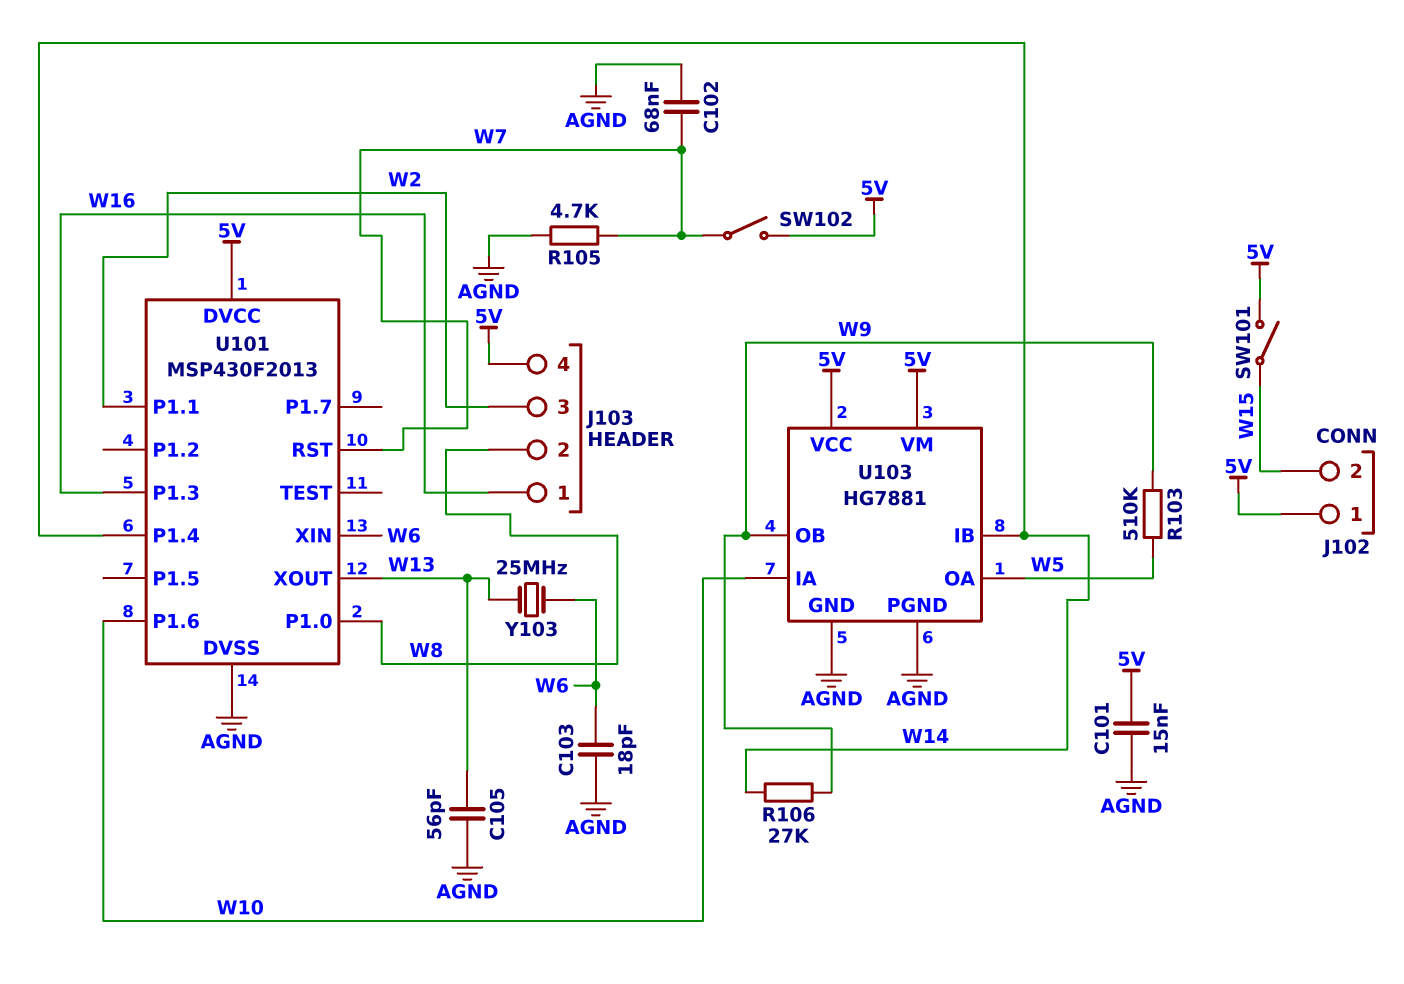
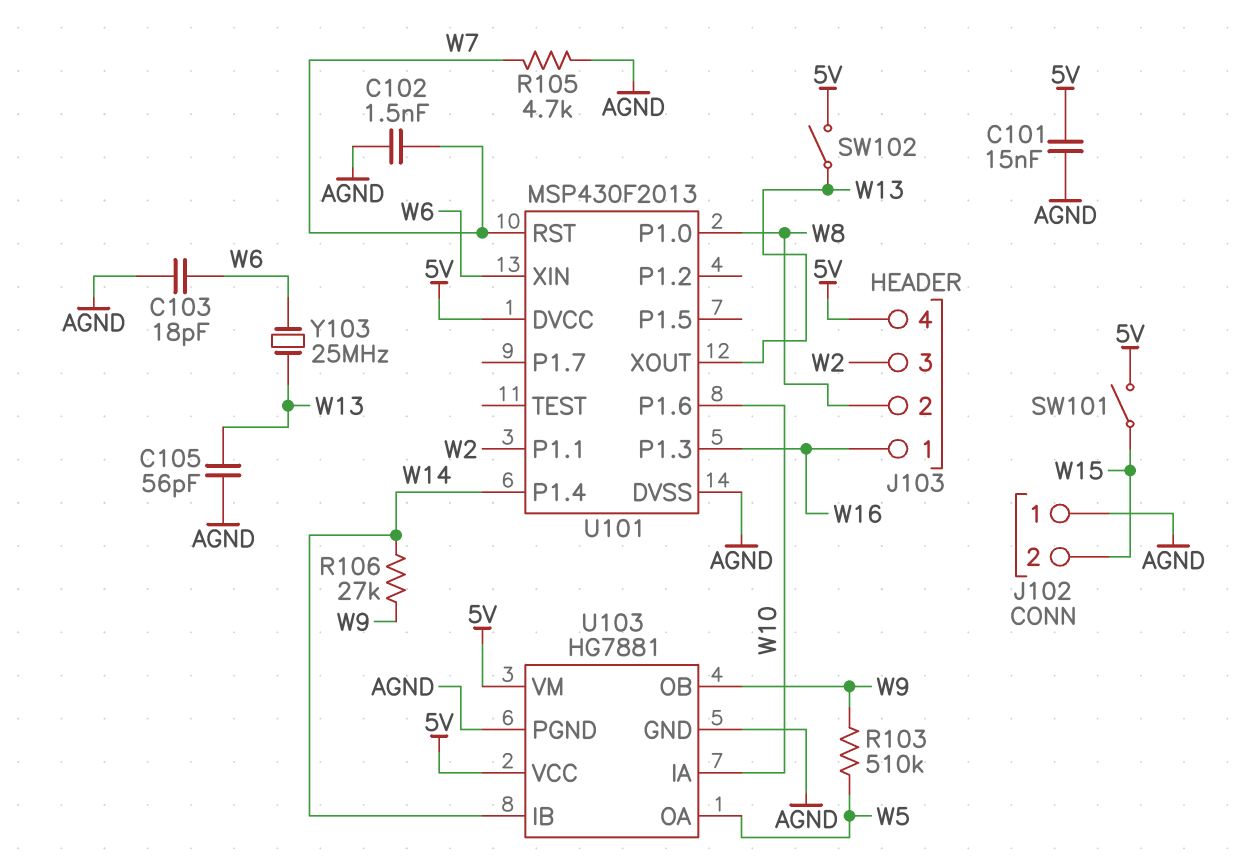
C102: 68nF (AGND, W7) -> 1.5nF (AGND, W7)
J102 pin 1: 5V -> AGND
SW102: switch (5V, W7) -> switch (5V, W13)

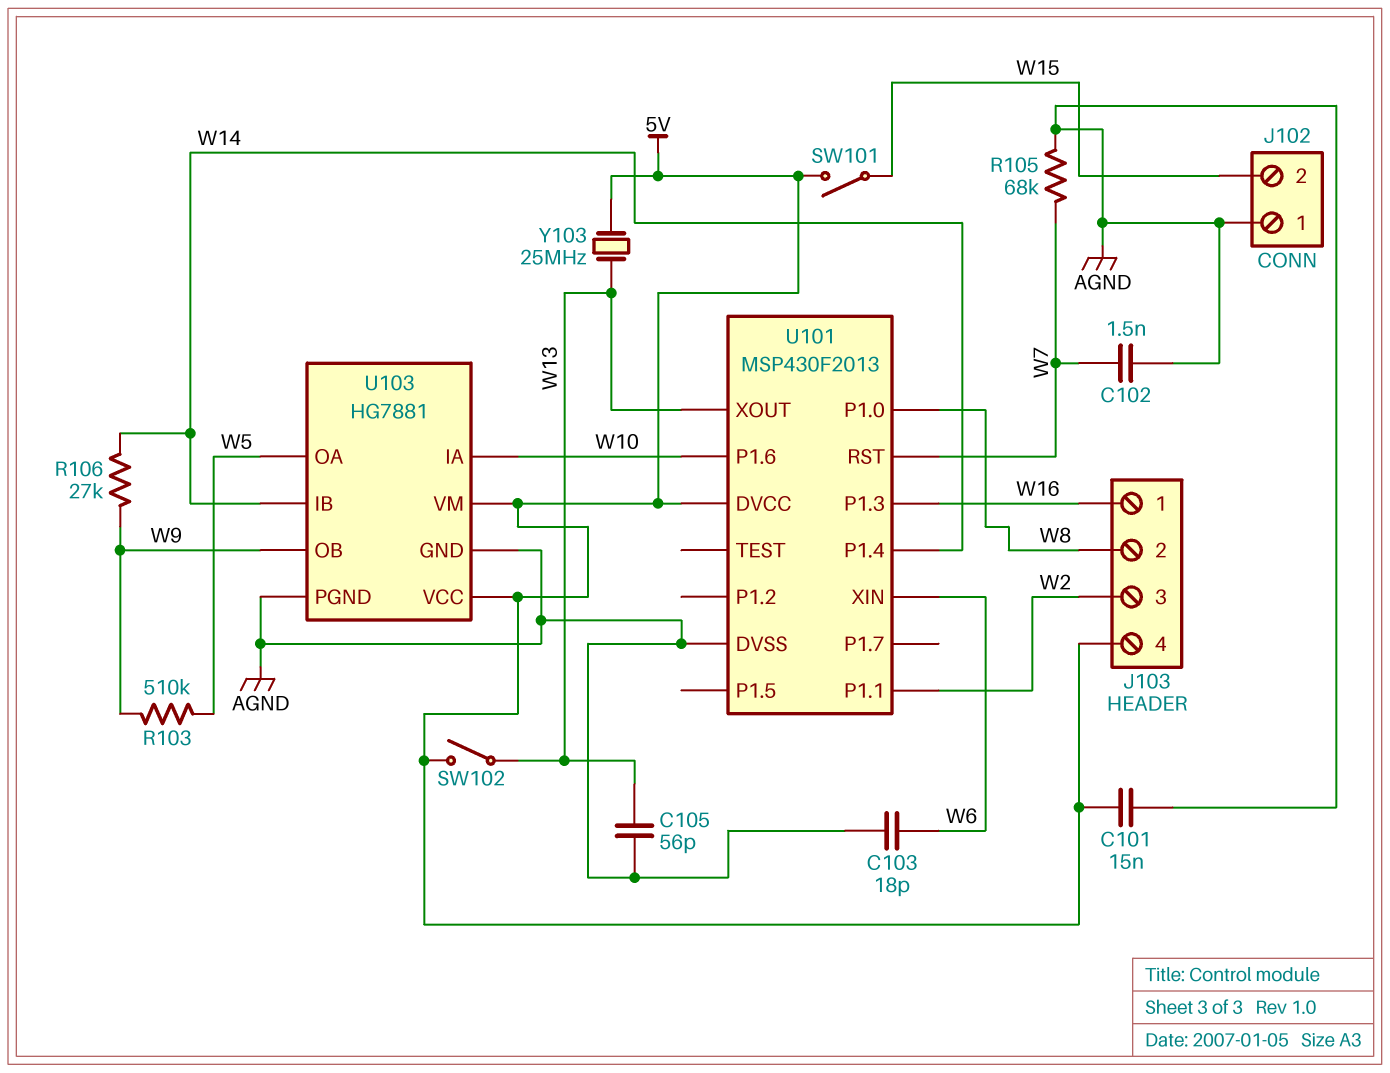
R105: 4.7k (AGND, W7) -> 68k (AGND, W7)
Y103: 25MHz (W6, W13) -> 25MHz (5V, W13)

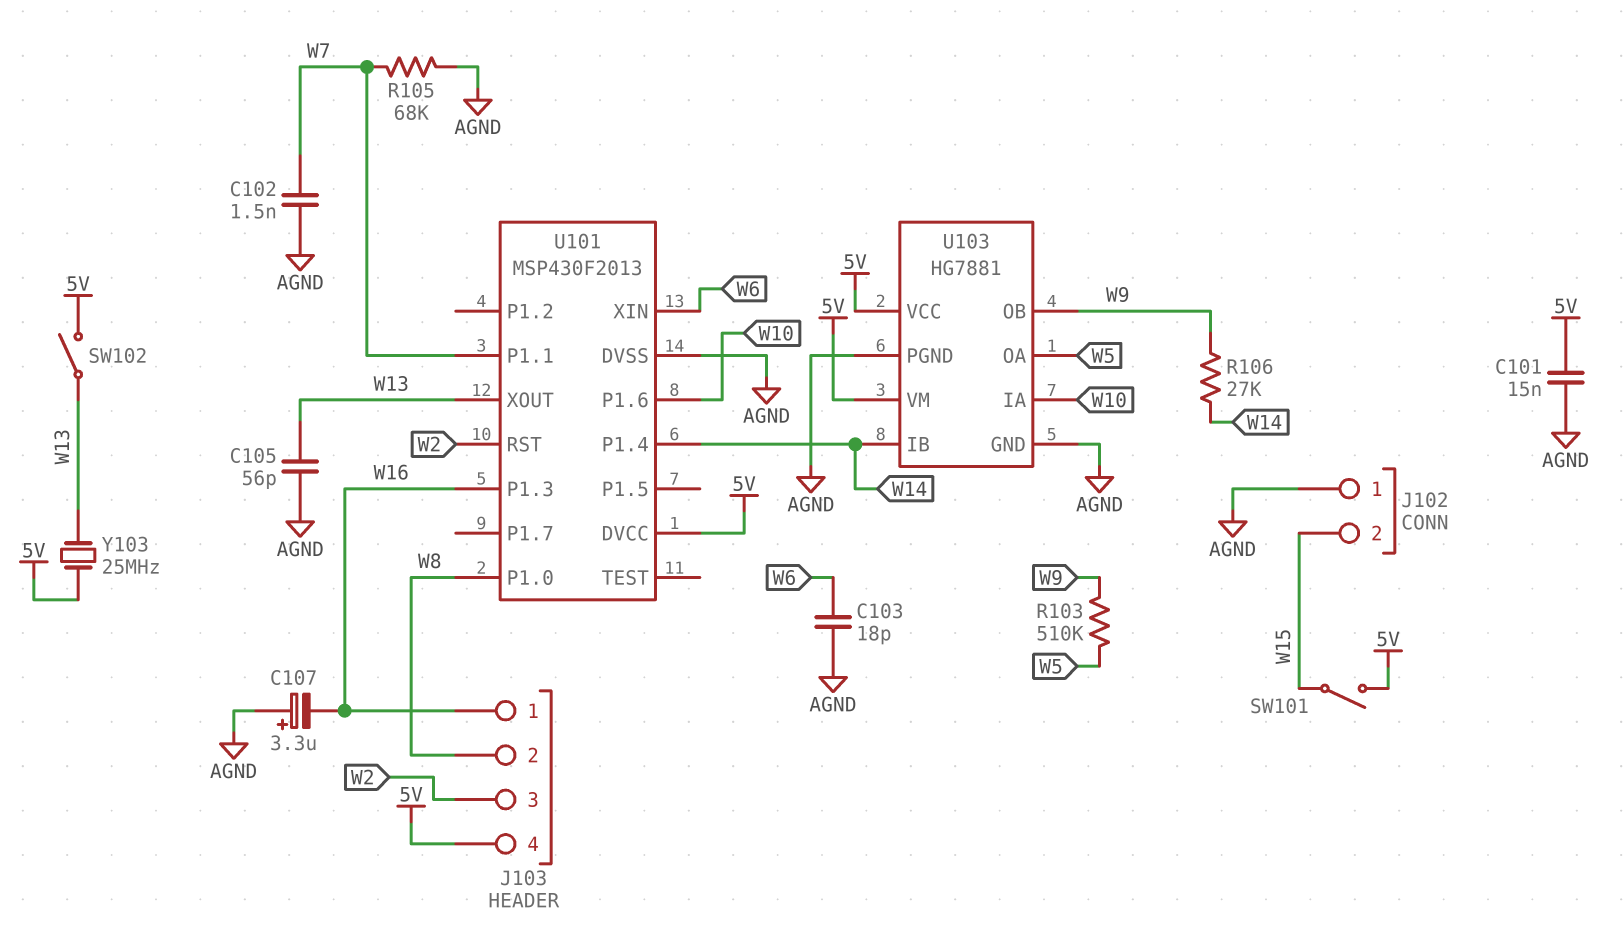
C107: none -> 3.3uF (plus AGND, minus W16)
U101 pin P1.1: W2 -> W7
U101 pin RST: W7 -> W2

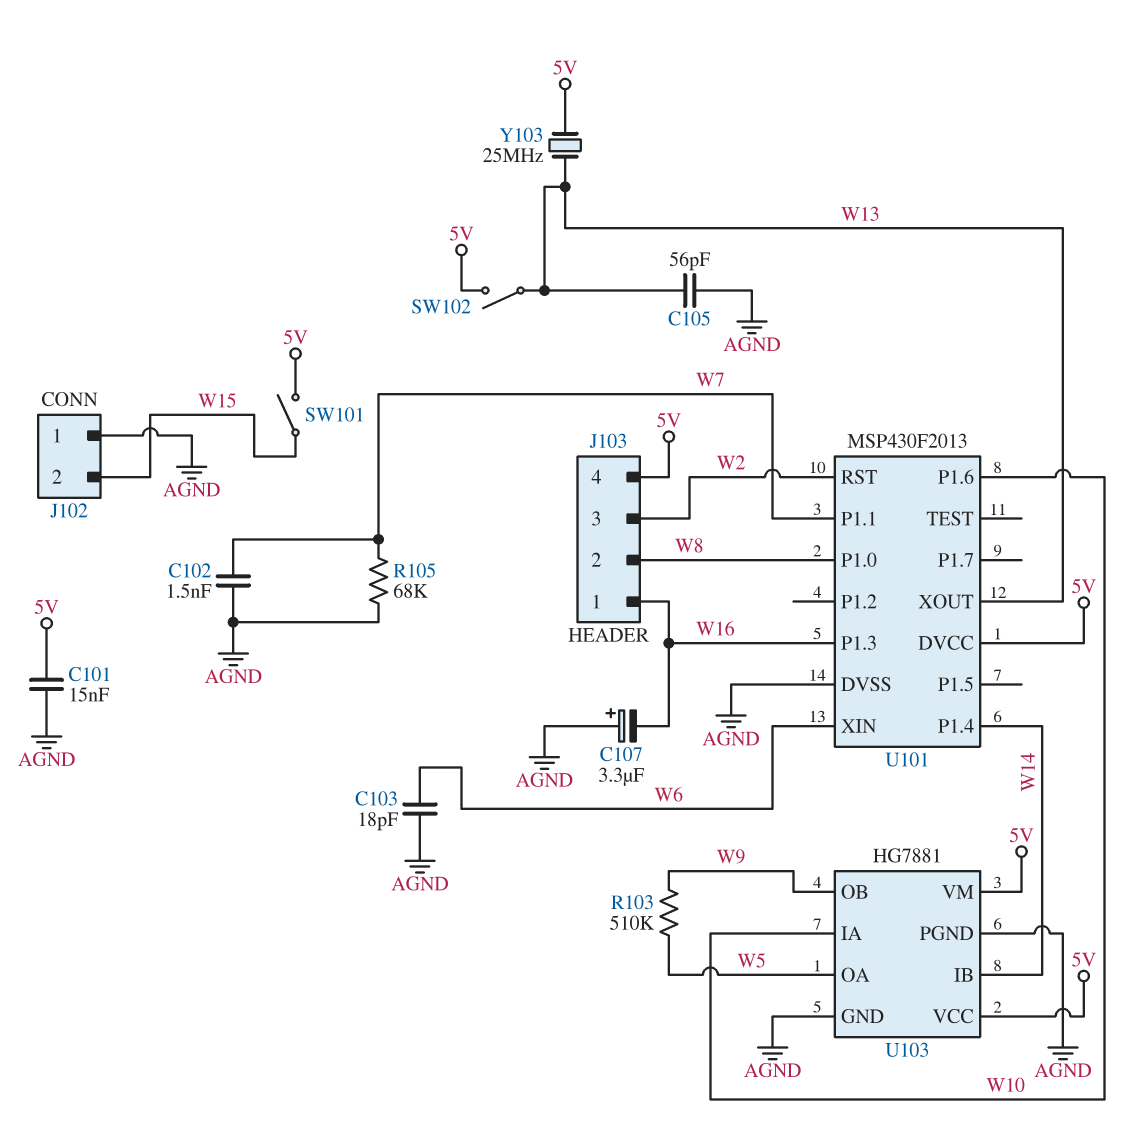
R106: 27k (W9, W14) -> none

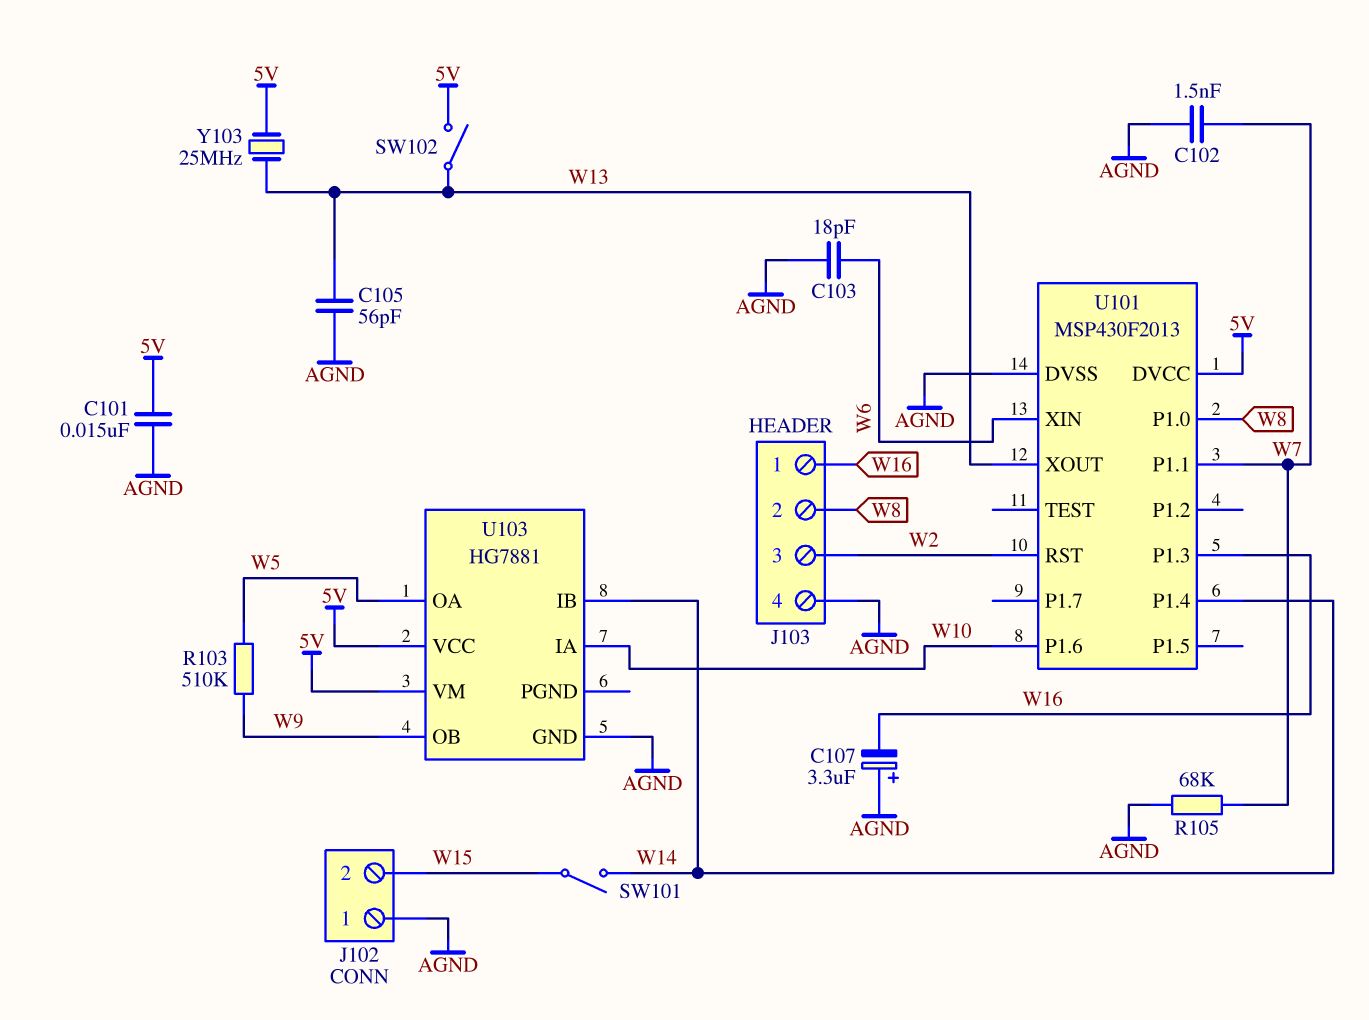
J103 pin 4: 5V -> AGND
SW101: switch (5V, W15) -> switch (W14, W15)
U103 pin PGND: AGND -> none

